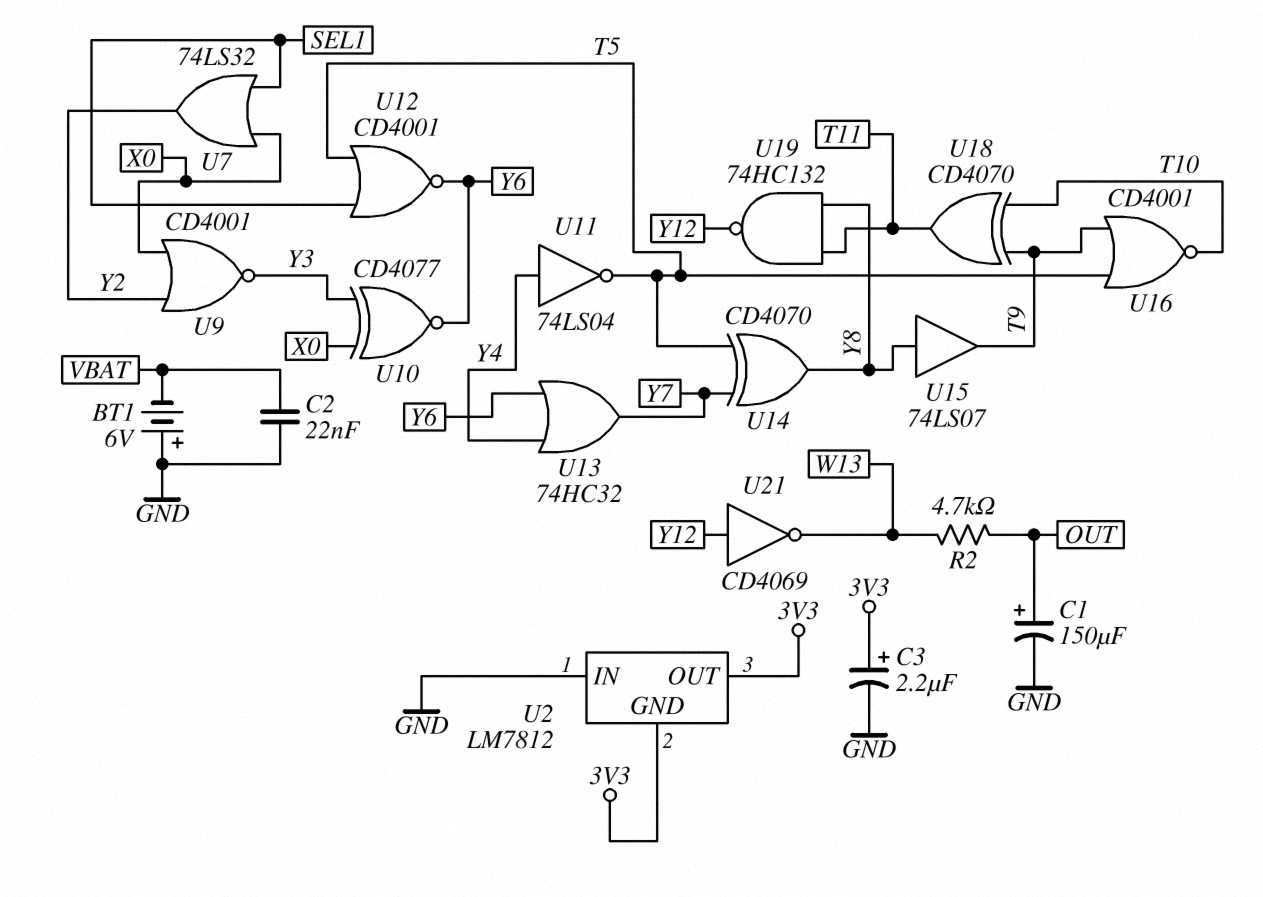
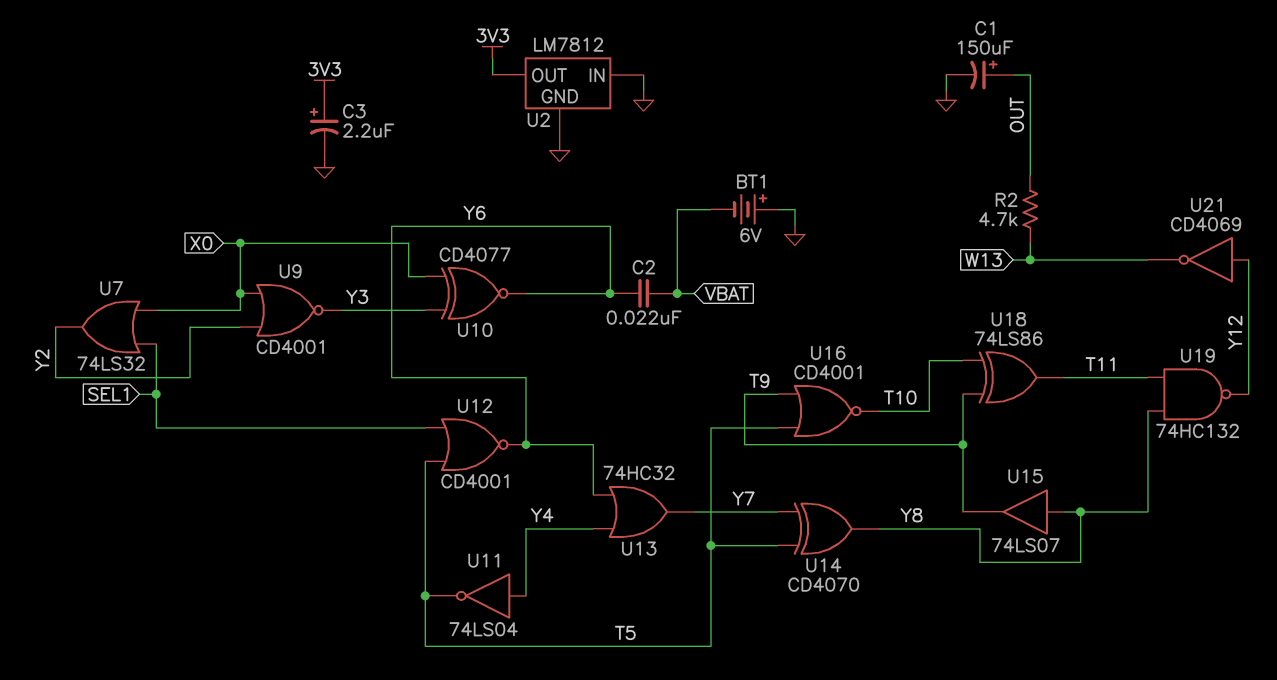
C2: 22nF (GND, VBAT) -> 22nF (VBAT, Y6)
U2 pin GND: 3V3 -> GND
U18: XOR CD4070 (in T9, in T10, out T11) -> XOR 74LS86 (in T9, in T10, out T11)

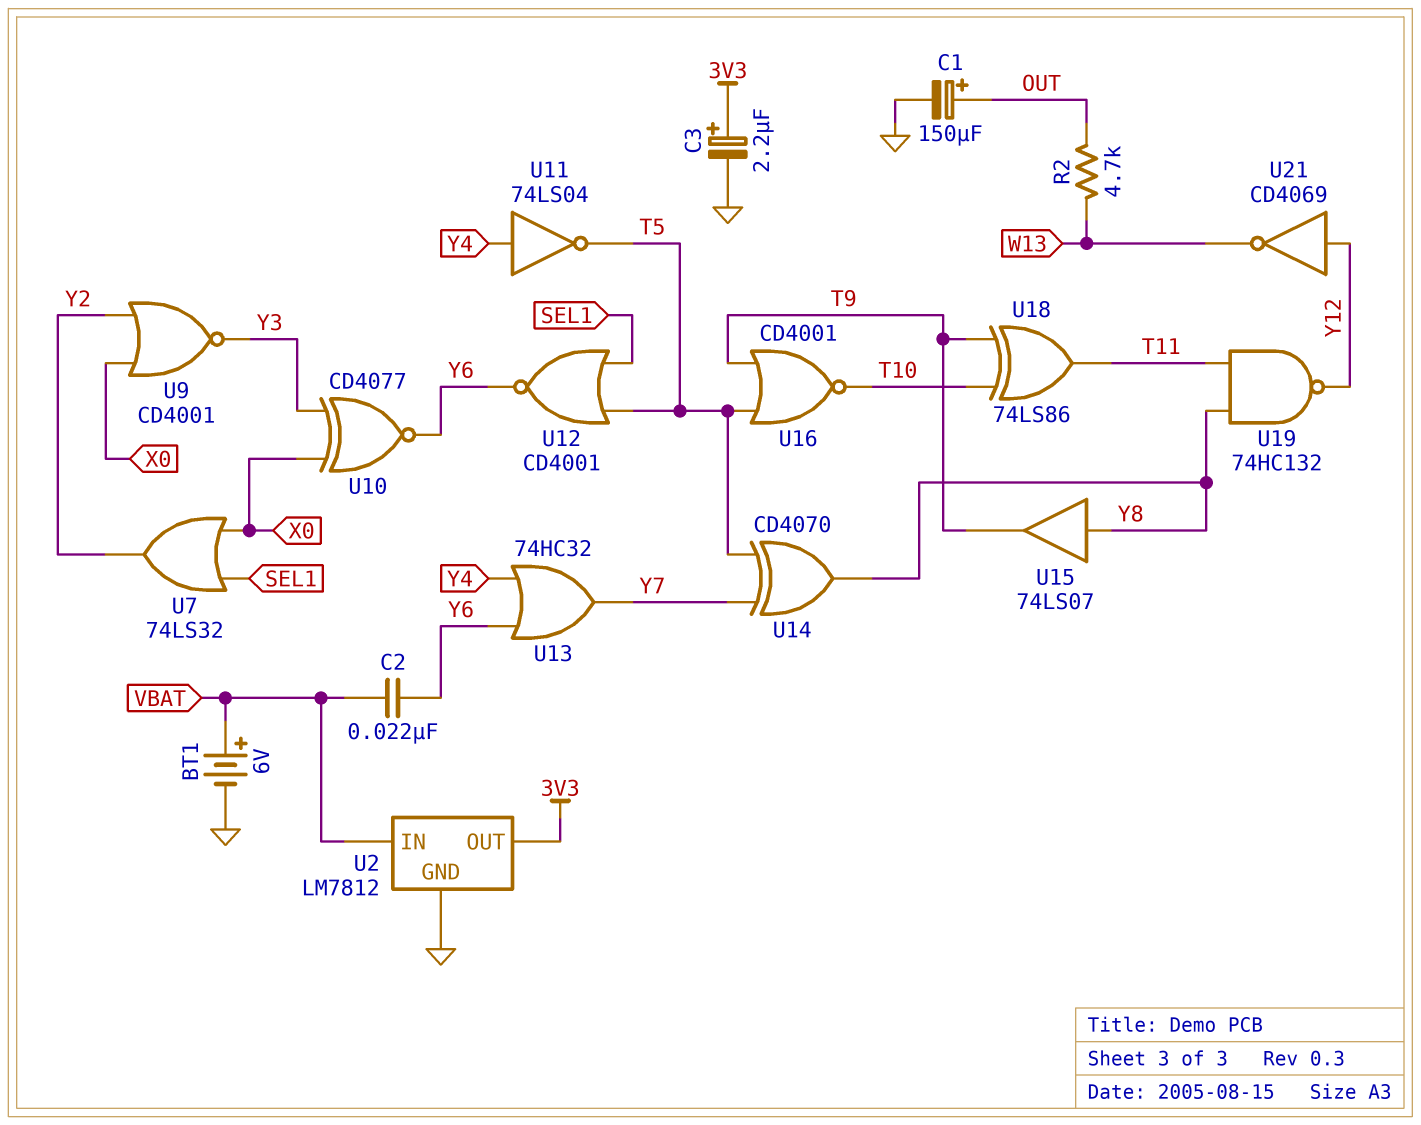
BT1: 6V (plus GND, minus VBAT) -> 6V (plus VBAT, minus GND)
U2 pin IN: GND -> VBAT

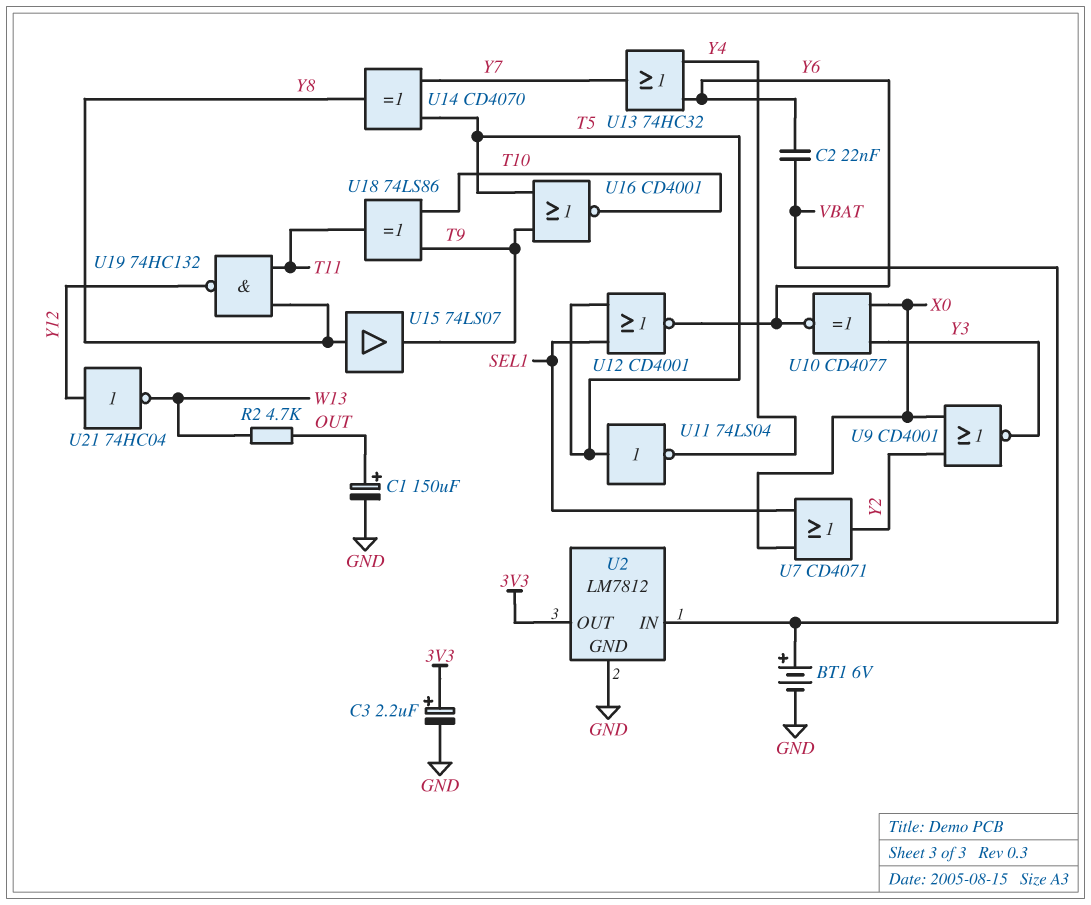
U7: OR 74LS32 (in SEL1, in X0, out Y2) -> OR CD4071 (in SEL1, in X0, out Y2)
U11: NOT 74LS04 (in Y4, out T5) -> NOT 74LS04 (in T5, out Y4)
U21: NOT CD4069 (in Y12, out W13) -> NOT 74HC04 (in Y12, out W13)

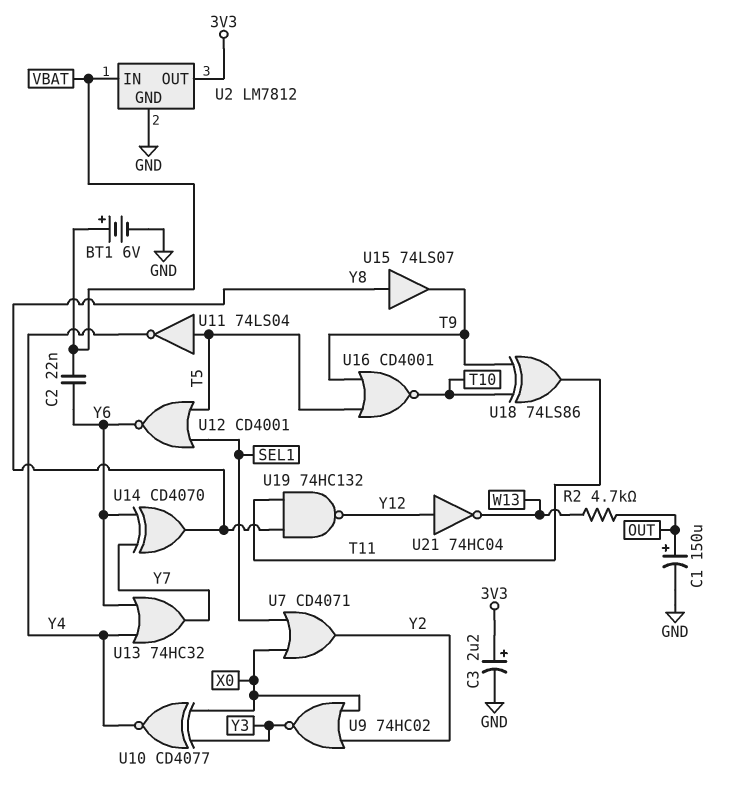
U9: NOR CD4001 (in X0, in Y2, out Y3) -> NOR 74HC02 (in X0, in Y2, out Y3)
U10: XNOR CD4077 (in X0, in Y3, out Y6) -> XNOR CD4077 (in X0, in Y3, out Y4)
U14: XOR CD4070 (in T5, in Y7, out Y8) -> XOR CD4070 (in Y6, in Y7, out Y8)

